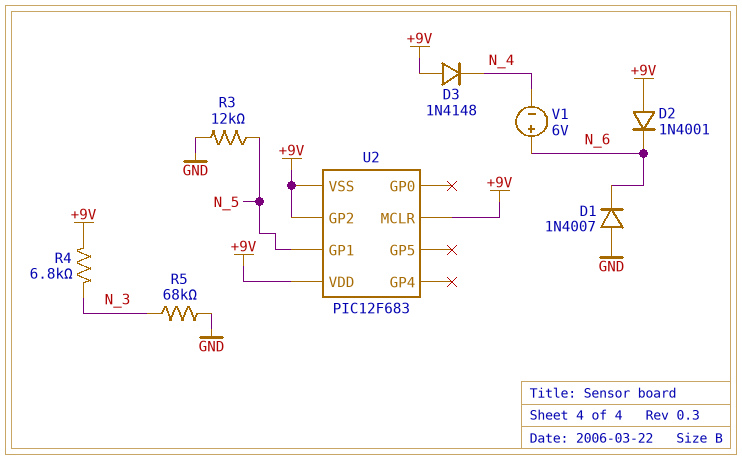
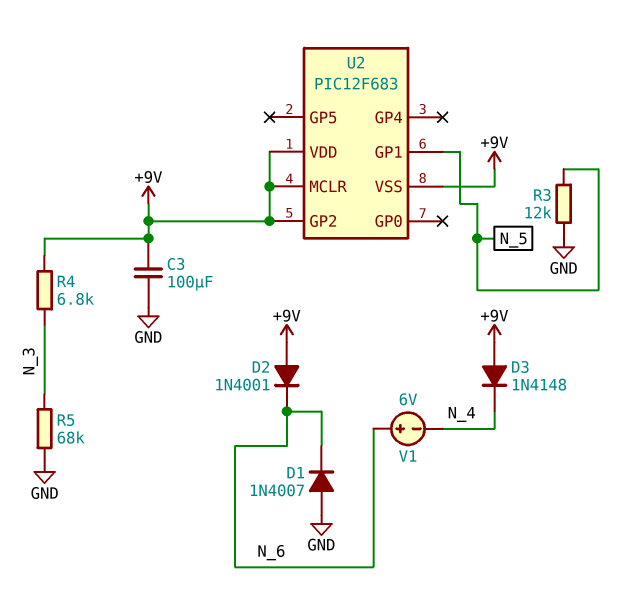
C3: none -> 100uF (+9V, GND)

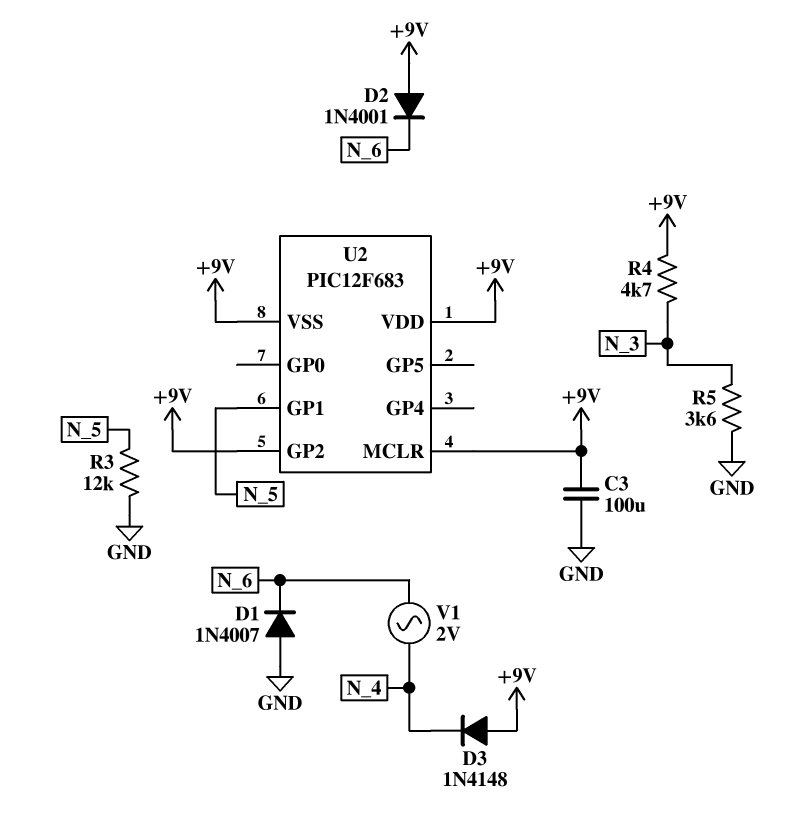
R4: 6.8k (+9V, N_3) -> 4.7k (+9V, N_3)
R5: 68k (GND, N_3) -> 3.6k (GND, N_3)
V1: 6V (plus N_6, minus N_4) -> AC 2V (N_4, N_6)

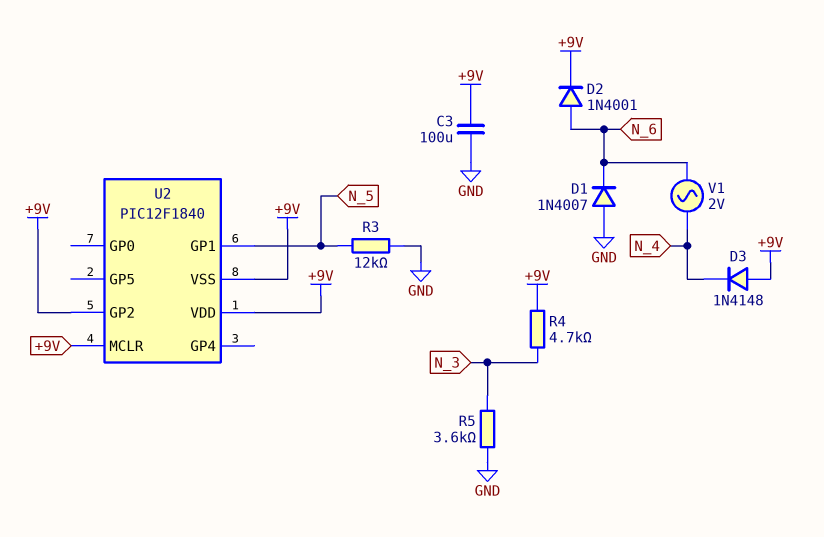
D2: diode 1N4001 (A +9V, K N_6) -> diode 1N4001 (A N_6, K +9V)
U2: PIC12F683 -> PIC12F1840

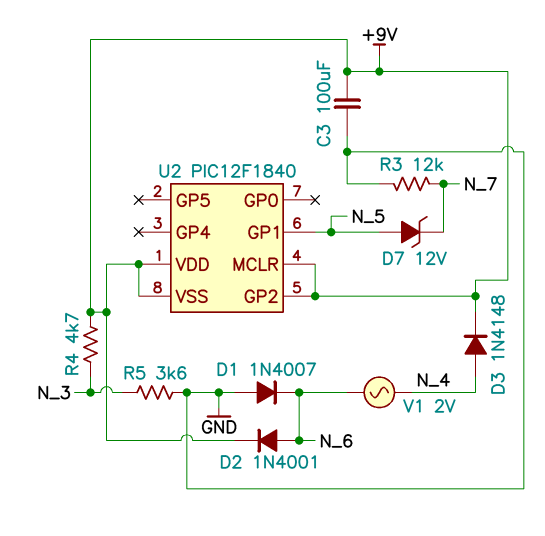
D3: diode 1N4148 (A +9V, K N_4) -> diode 1N4148 (A N_4, K +9V)
D7: none -> zener 12V (A N_5, K N_7)
R3: 12k (GND, N_5) -> 12k (GND, N_7)

